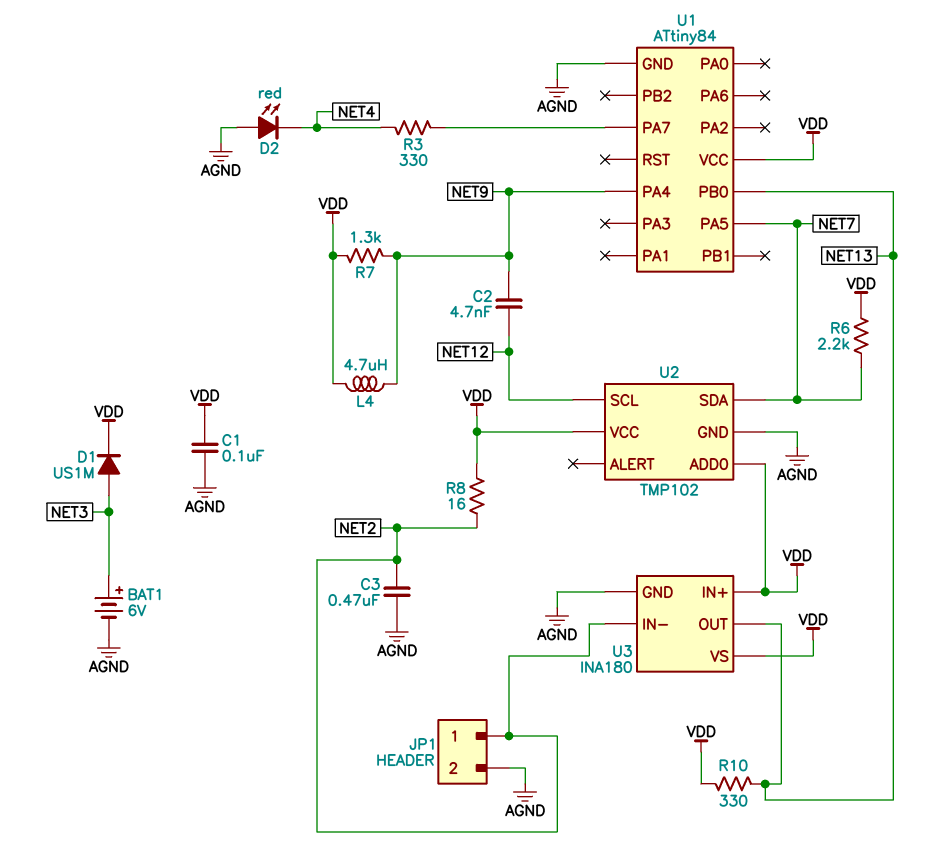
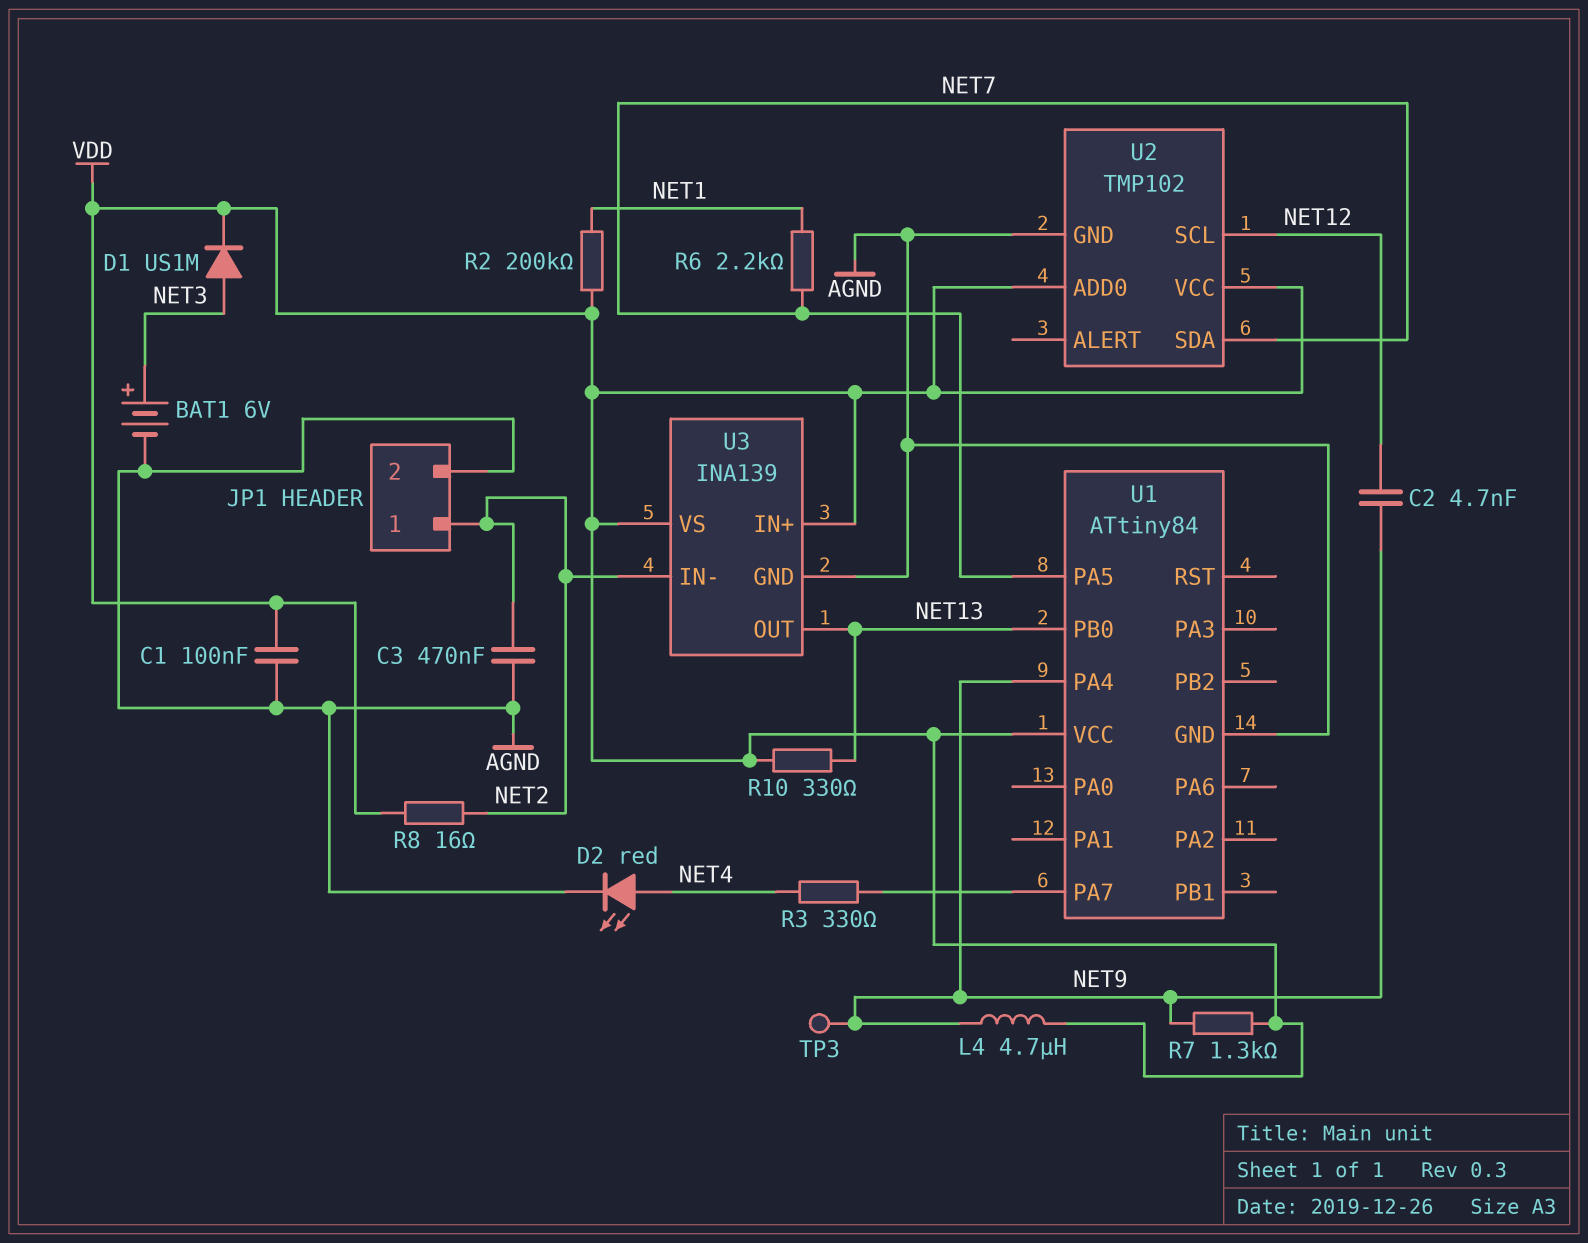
D2: LED red (A AGND, K NET4) -> LED red (A NET4, K AGND)
R2: none -> 200k (NET1, VDD)
R6: 2.2k (NET7, VDD) -> 2.2k (NET1, NET7)
TP3: none -> test point (NET9)
U3: INA180 -> INA139

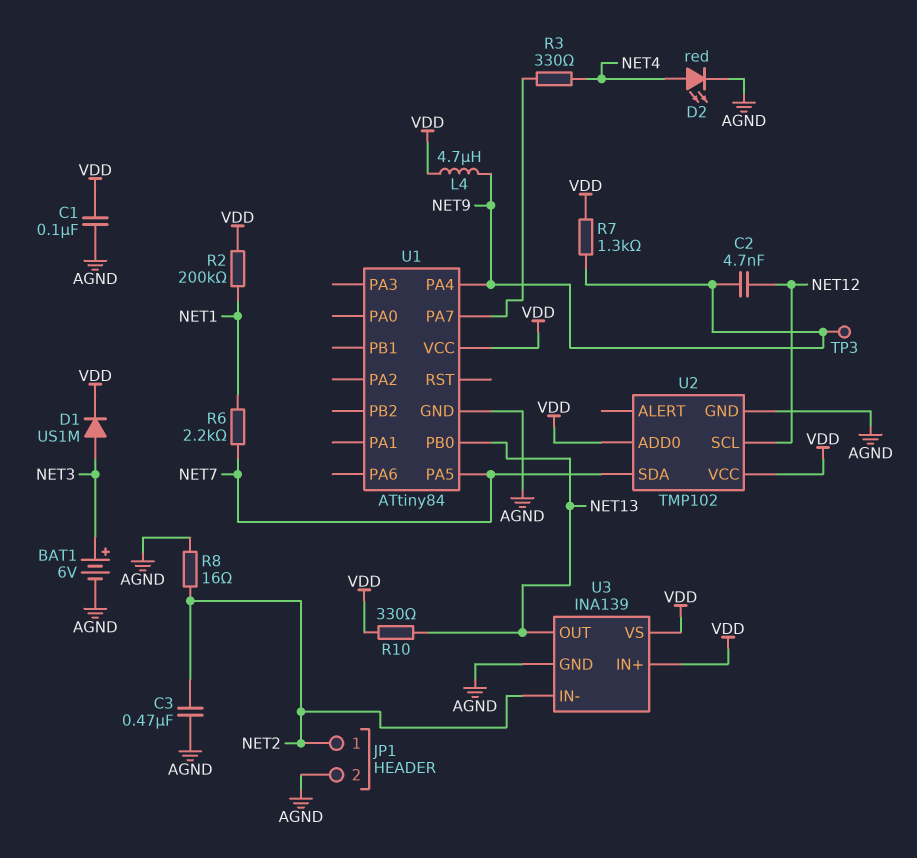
R8: 16 (NET2, VDD) -> 16 (AGND, NET2)

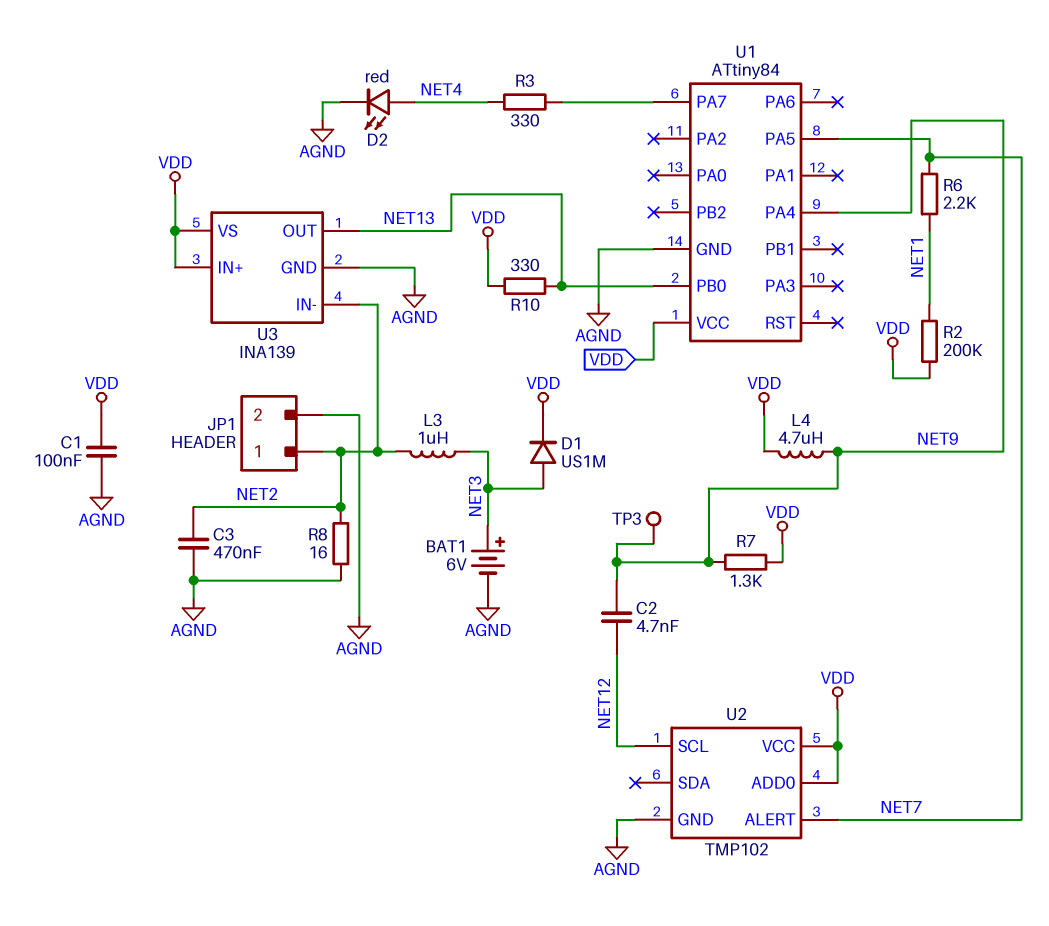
L3: none -> 1uH (NET2, NET3)
U2 pin ALERT: none -> NET7
U2 pin SDA: NET7 -> none

